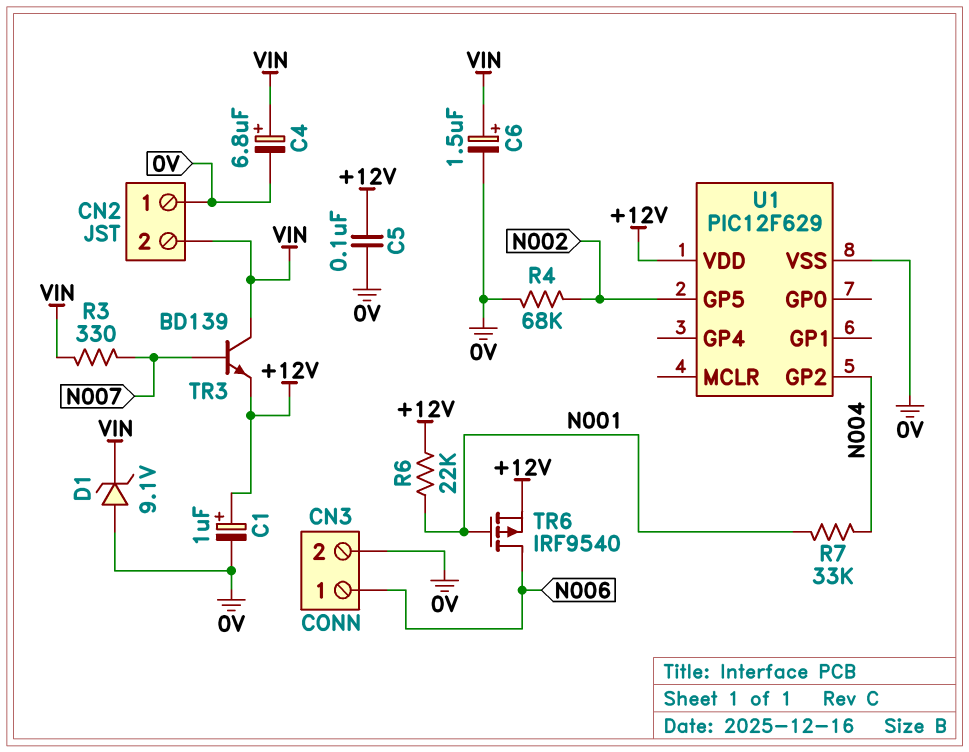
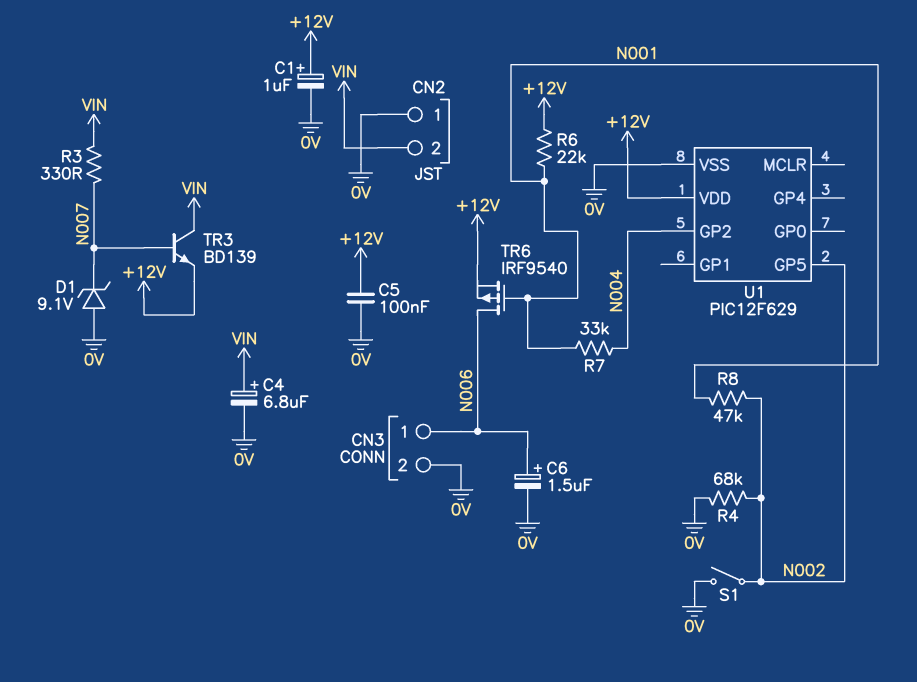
C6: 1.5uF (plus VIN, minus 0V) -> 1.5uF (plus N006, minus 0V)
D1: zener 9.1V (A 0V, K VIN) -> zener 9.1V (A 0V, K N007)
R8: none -> 47k (N001, N002)
S1: none -> switch (0V, N002)

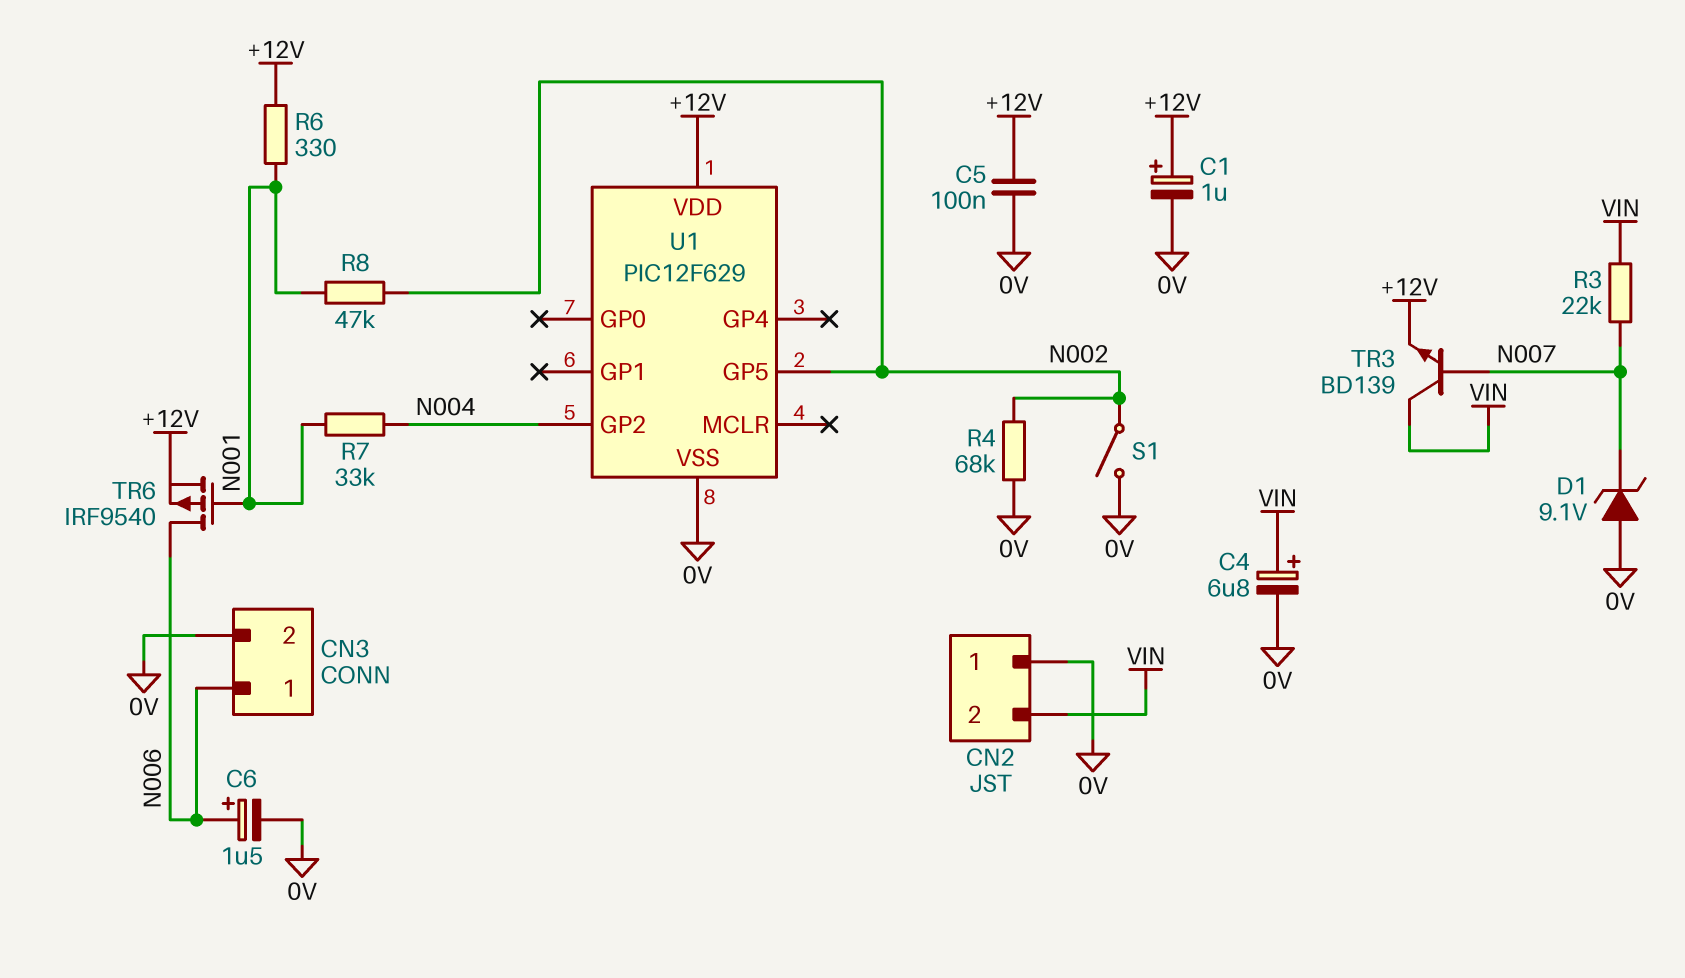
R3: 330 (N007, VIN) -> 22k (N007, VIN)
R6: 22k (+12V, N001) -> 330 (+12V, N001)

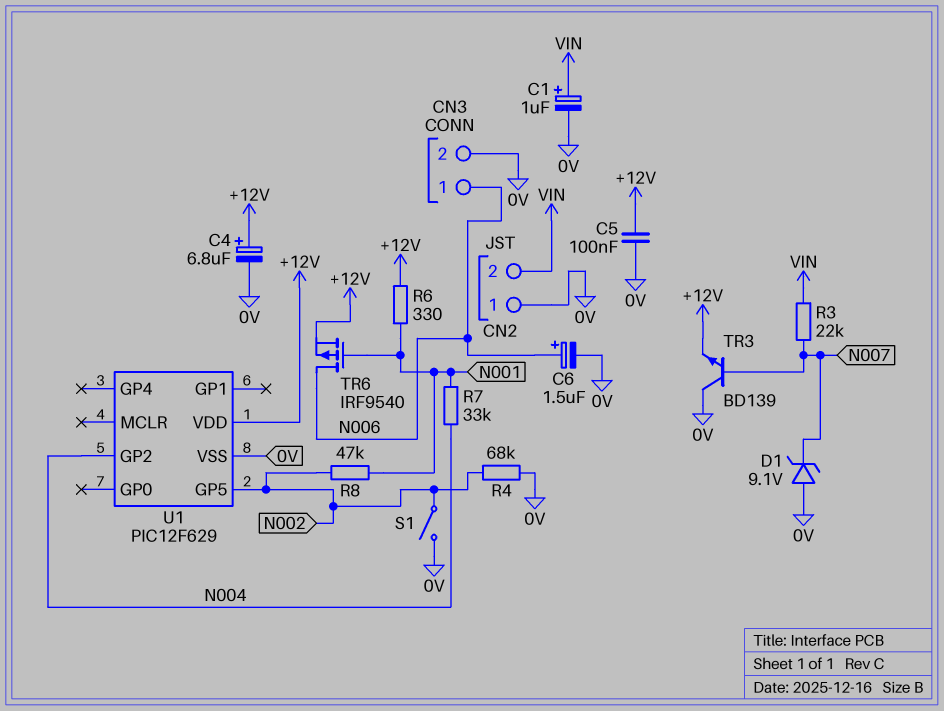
C1: 1uF (plus +12V, minus 0V) -> 1uF (plus VIN, minus 0V)
C4: 6.8uF (plus VIN, minus 0V) -> 6.8uF (plus +12V, minus 0V)
TR3: NPN BD139 (B N007, C VIN, E +12V) -> NPN BD139 (B N007, C 0V, E +12V)

